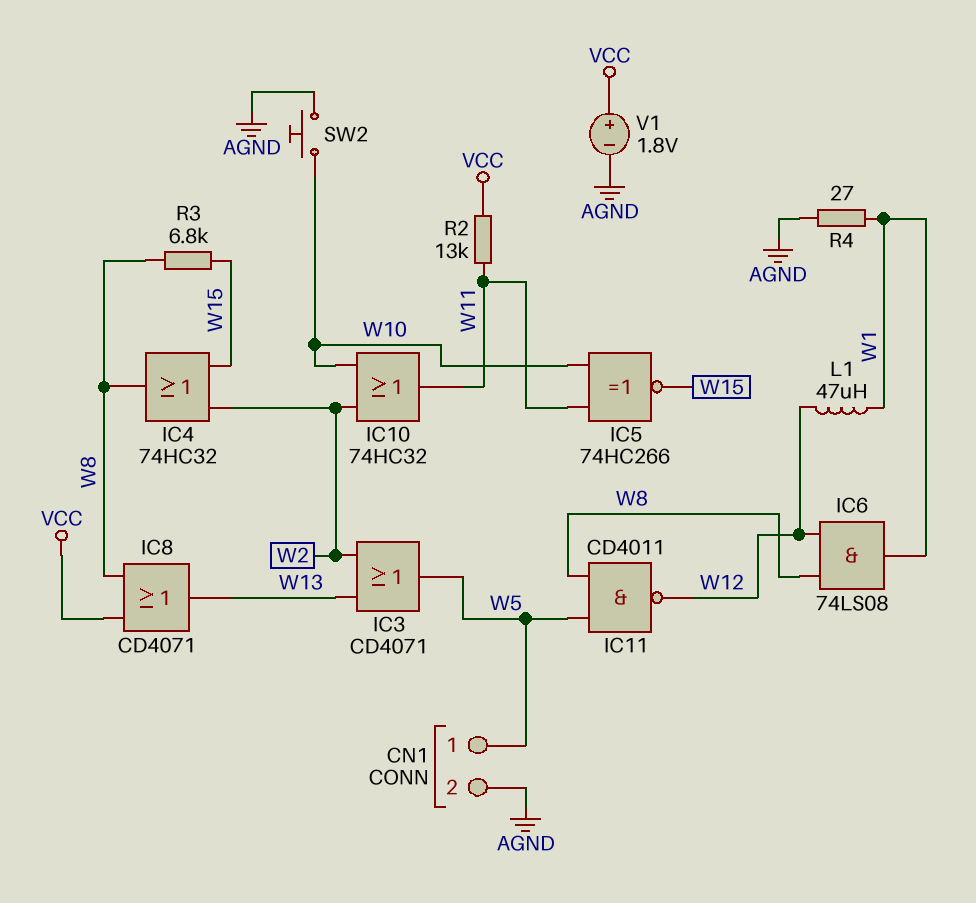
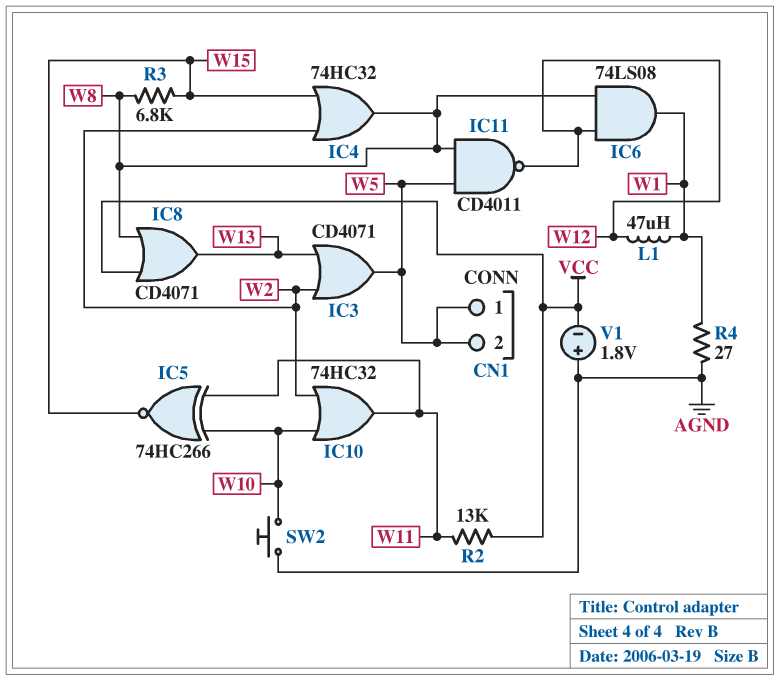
CN1 pin 2: AGND -> W5
V1: 1.8V (plus VCC, minus AGND) -> 1.8V (plus AGND, minus VCC)

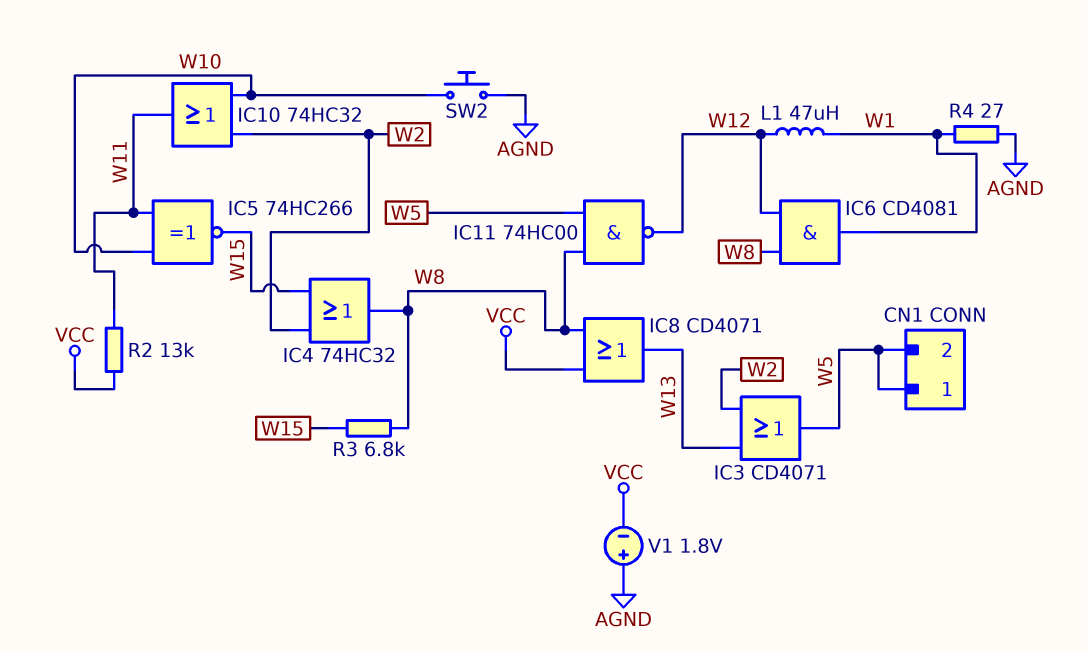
IC6: AND 74LS08 (in W8, in W12, out W1) -> AND CD4081 (in W8, in W12, out W1)
IC11: NAND CD4011 (in W5, in W8, out W12) -> NAND 74HC00 (in W5, in W8, out W12)

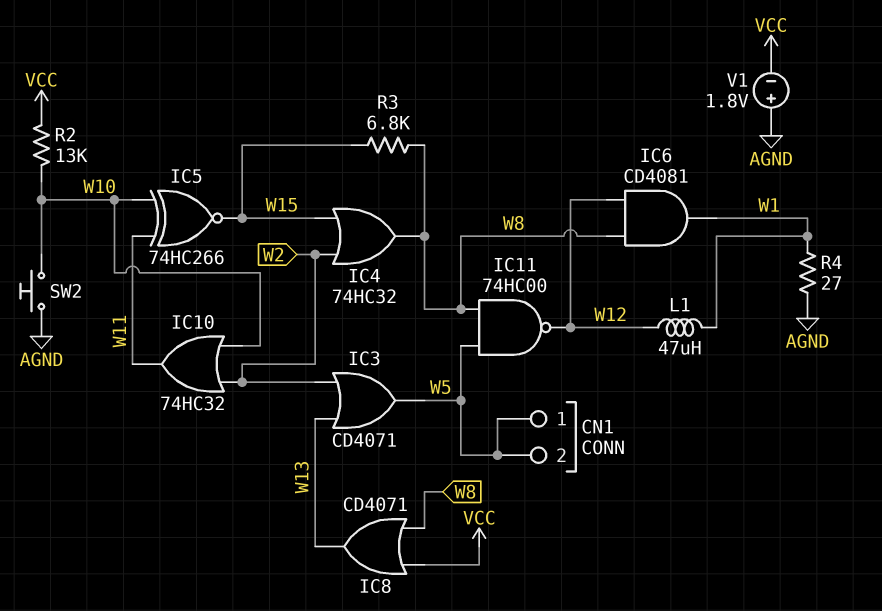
R2: 13k (VCC, W11) -> 13k (VCC, W10)

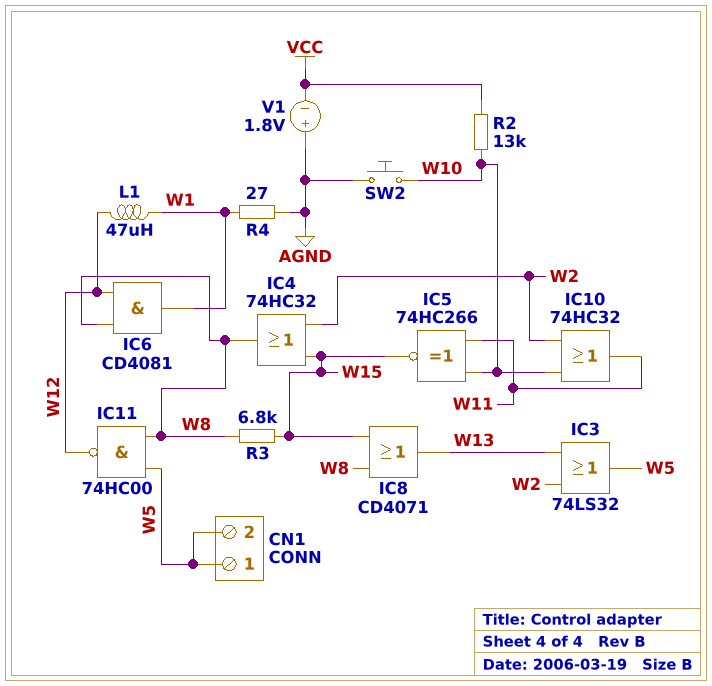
IC3: OR CD4071 (in W2, in W13, out W5) -> OR 74LS32 (in W2, in W13, out W5)
IC8: OR CD4071 (in VCC, in W8, out W13) -> OR CD4071 (in W8, in W15, out W13)

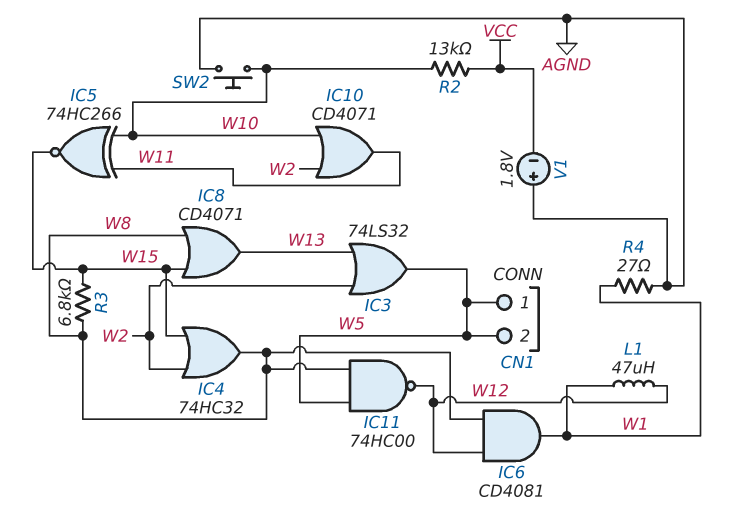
IC10: OR 74HC32 (in W2, in W10, out W11) -> OR CD4071 (in W2, in W10, out W11)

